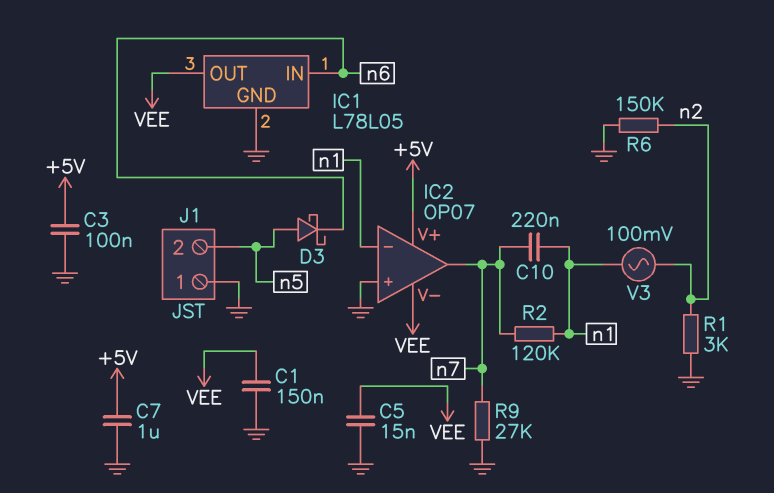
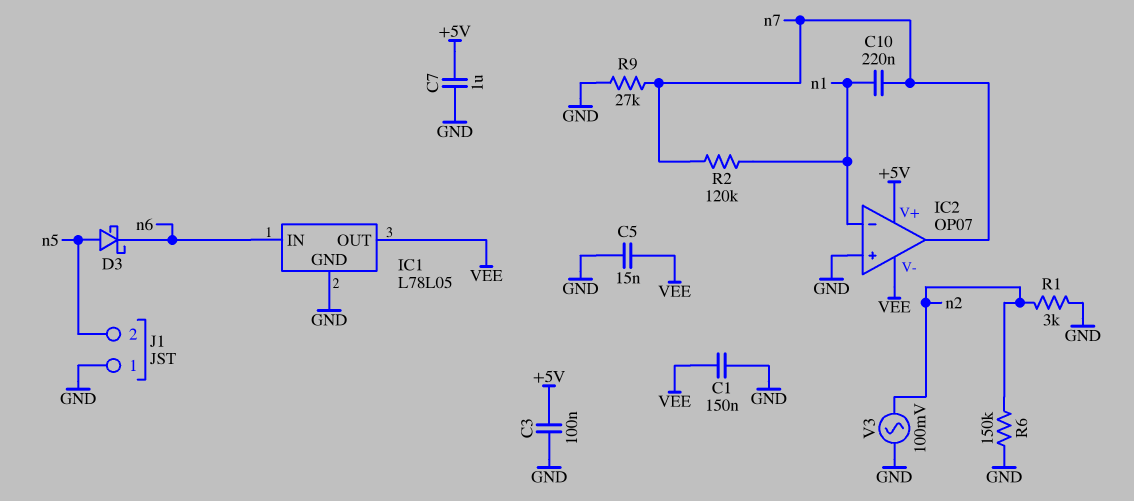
V3: AC 100mV (n1, n2) -> AC 100mV (GND, n2)

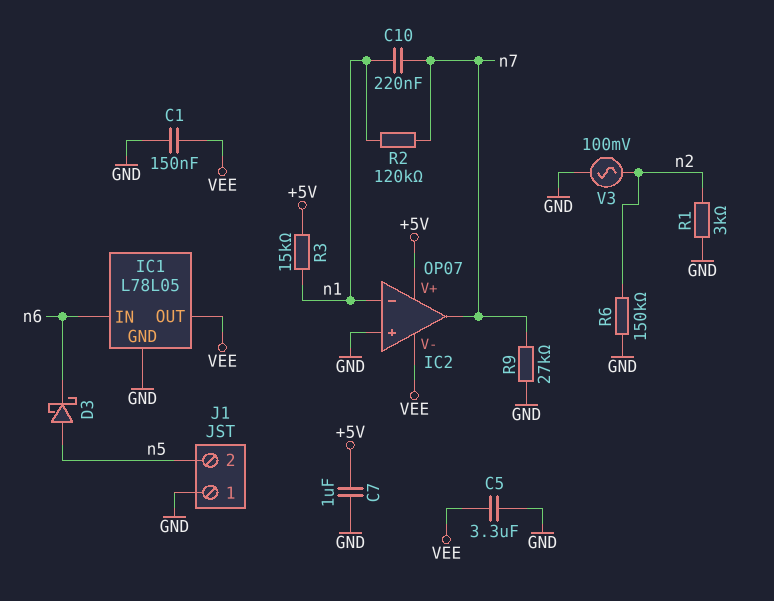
C3: 100nF (+5V, GND) -> none
C5: 15nF (GND, VEE) -> 3.3uF (GND, VEE)
R3: none -> 15k (+5V, n1)

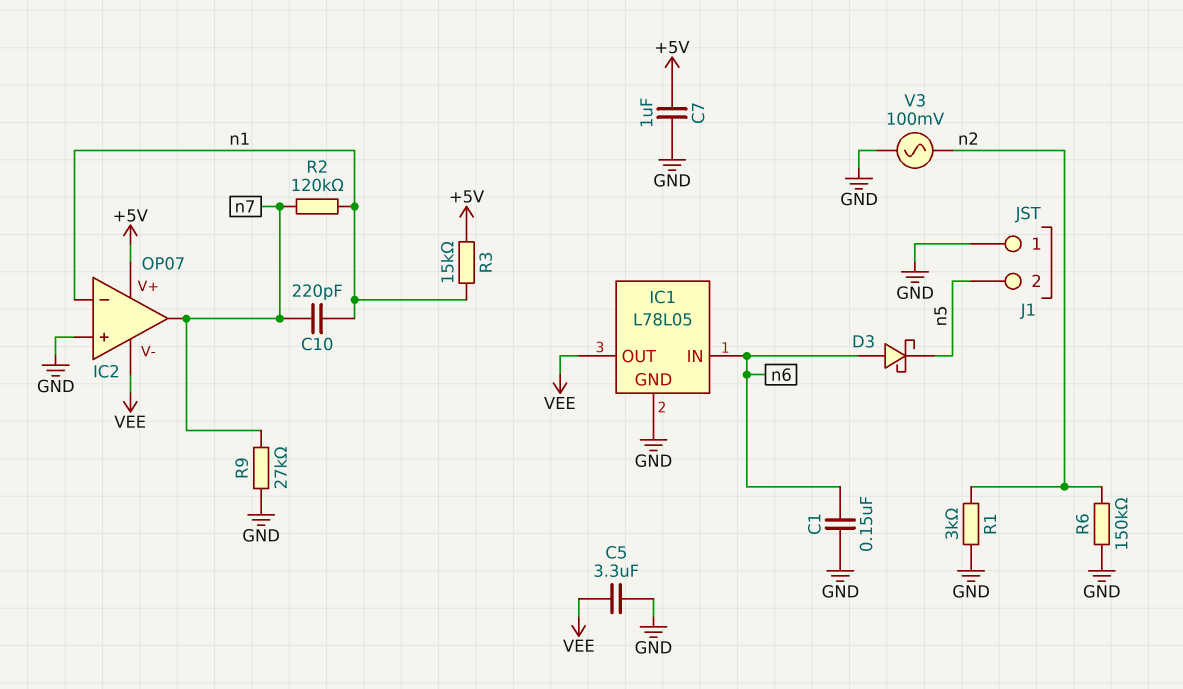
C1: 150nF (GND, VEE) -> 150nF (GND, n6)
C10: 220nF (n1, n7) -> 220pF (n1, n7)
D3: schottky (A n5, K n6) -> schottky (A n6, K n5)

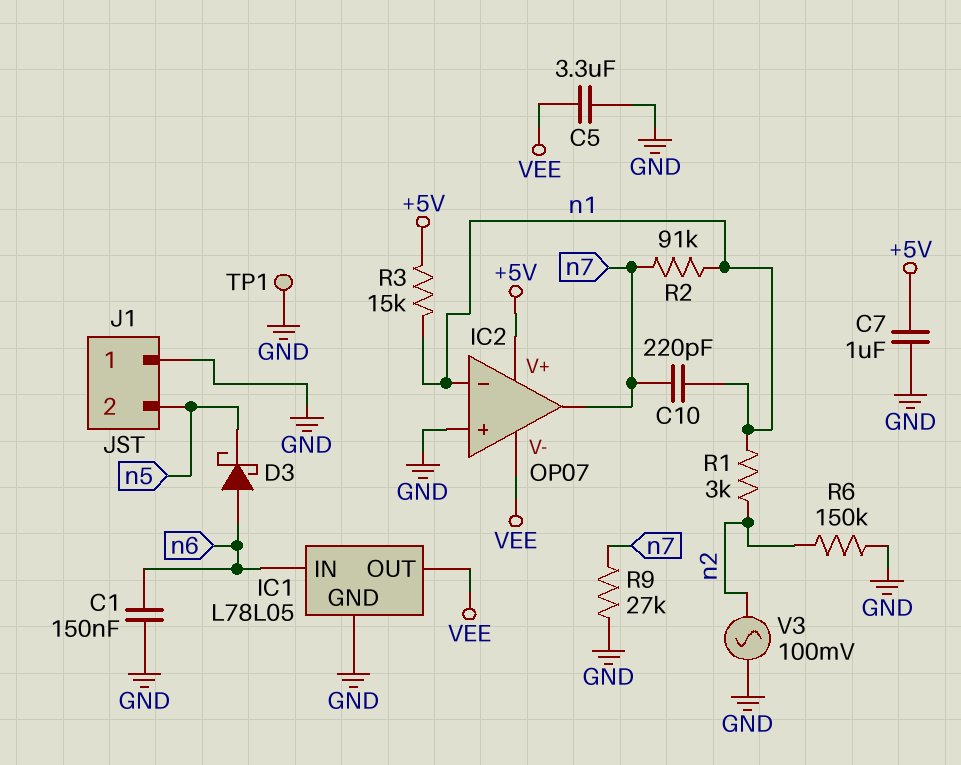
R1: 3k (GND, n2) -> 3k (n1, n2)
R2: 120k (n1, n7) -> 91k (n1, n7)
TP1: none -> test point (GND)

